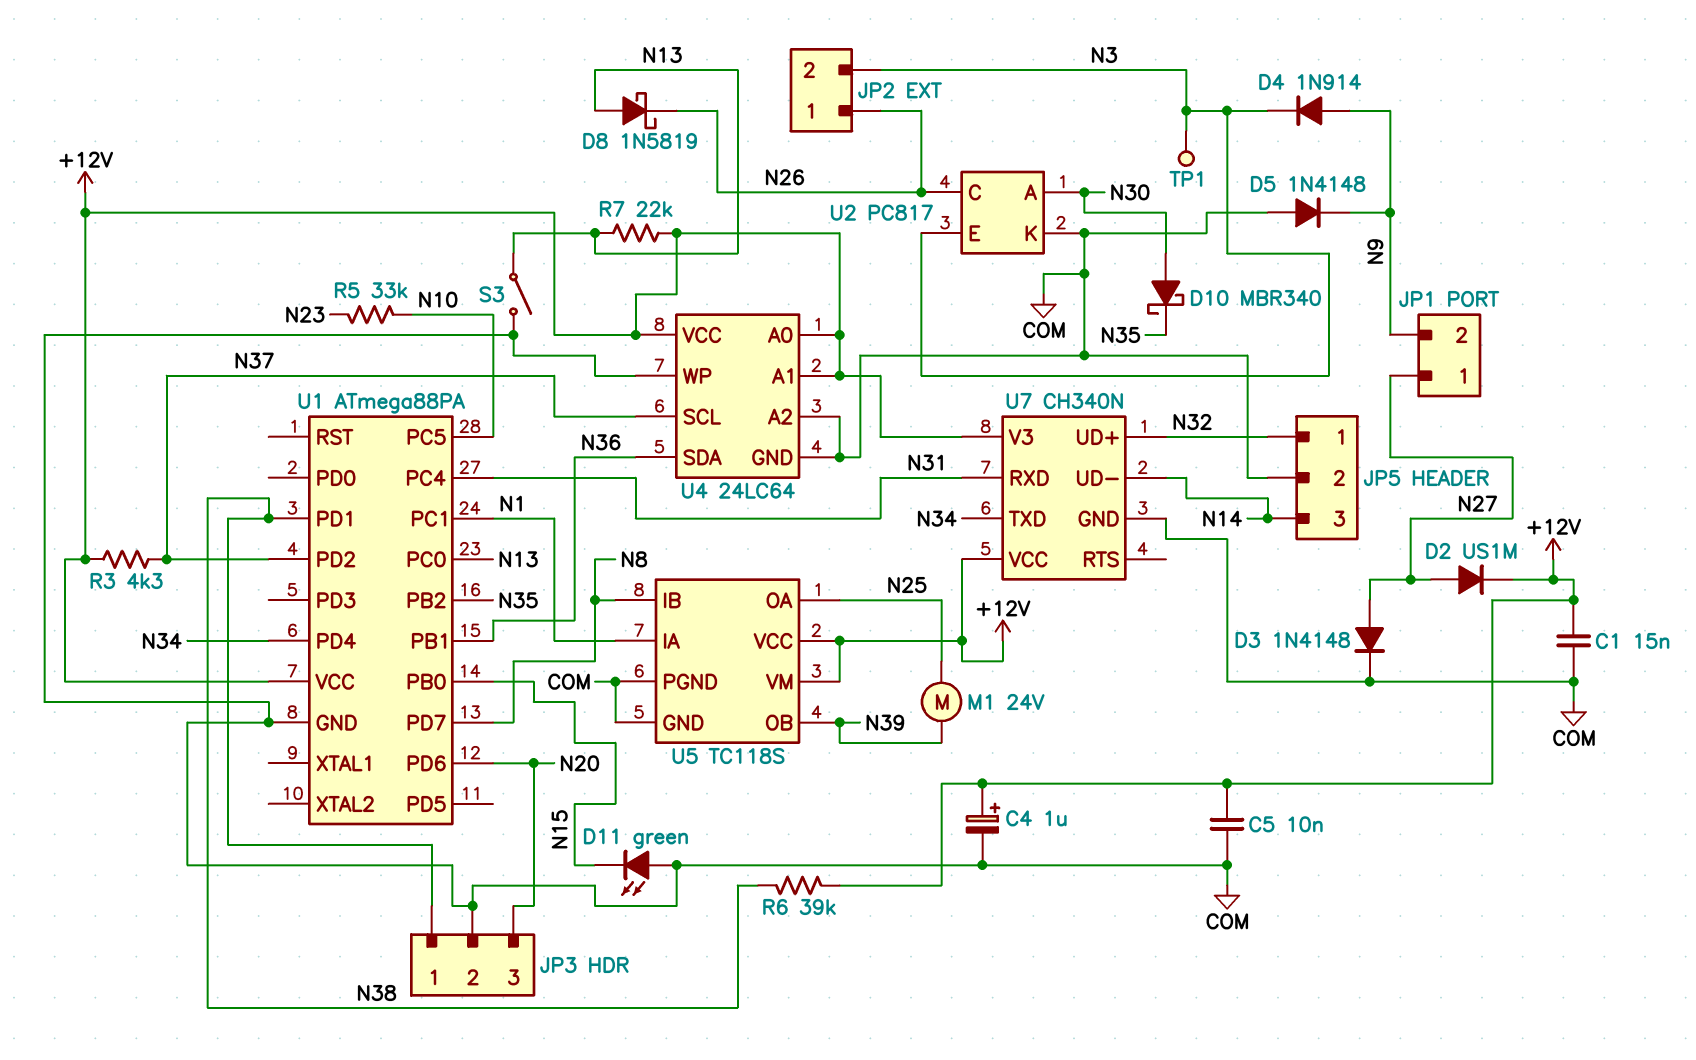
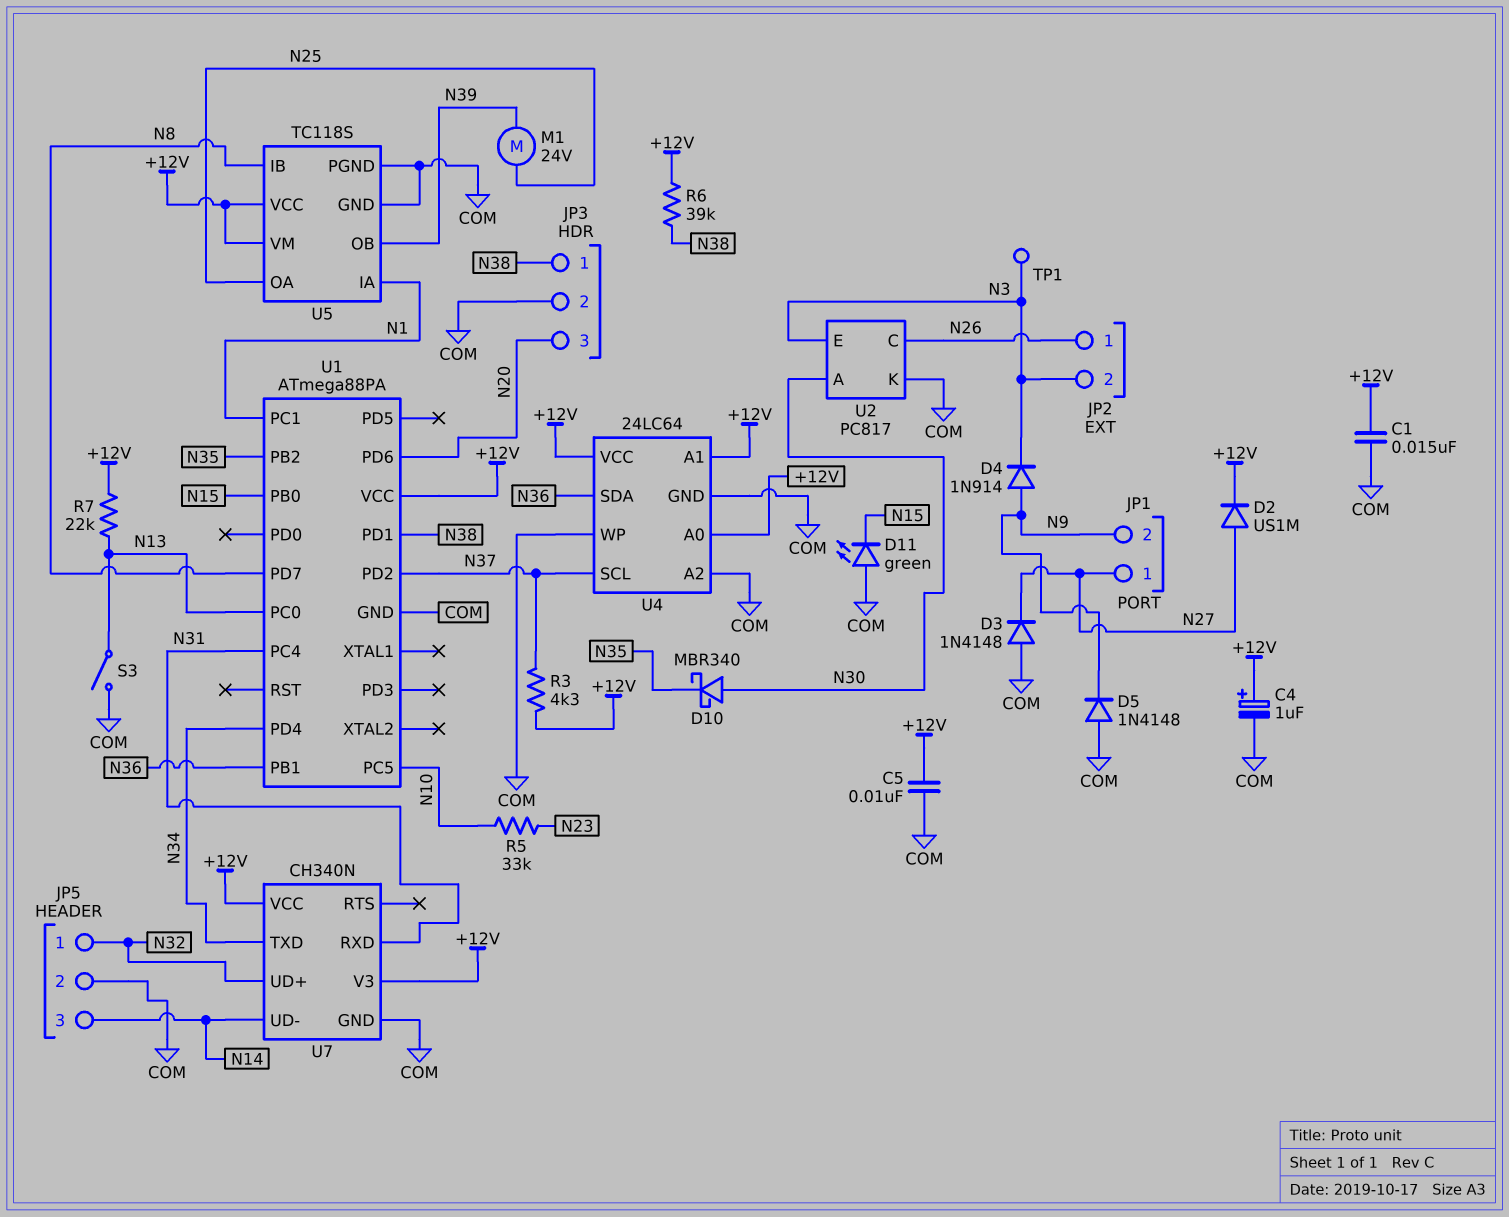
D3: diode 1N4148 (A N27, K COM) -> diode 1N4148 (A COM, K N27)
D8: schottky 1N5819 (A N13, K N26) -> none

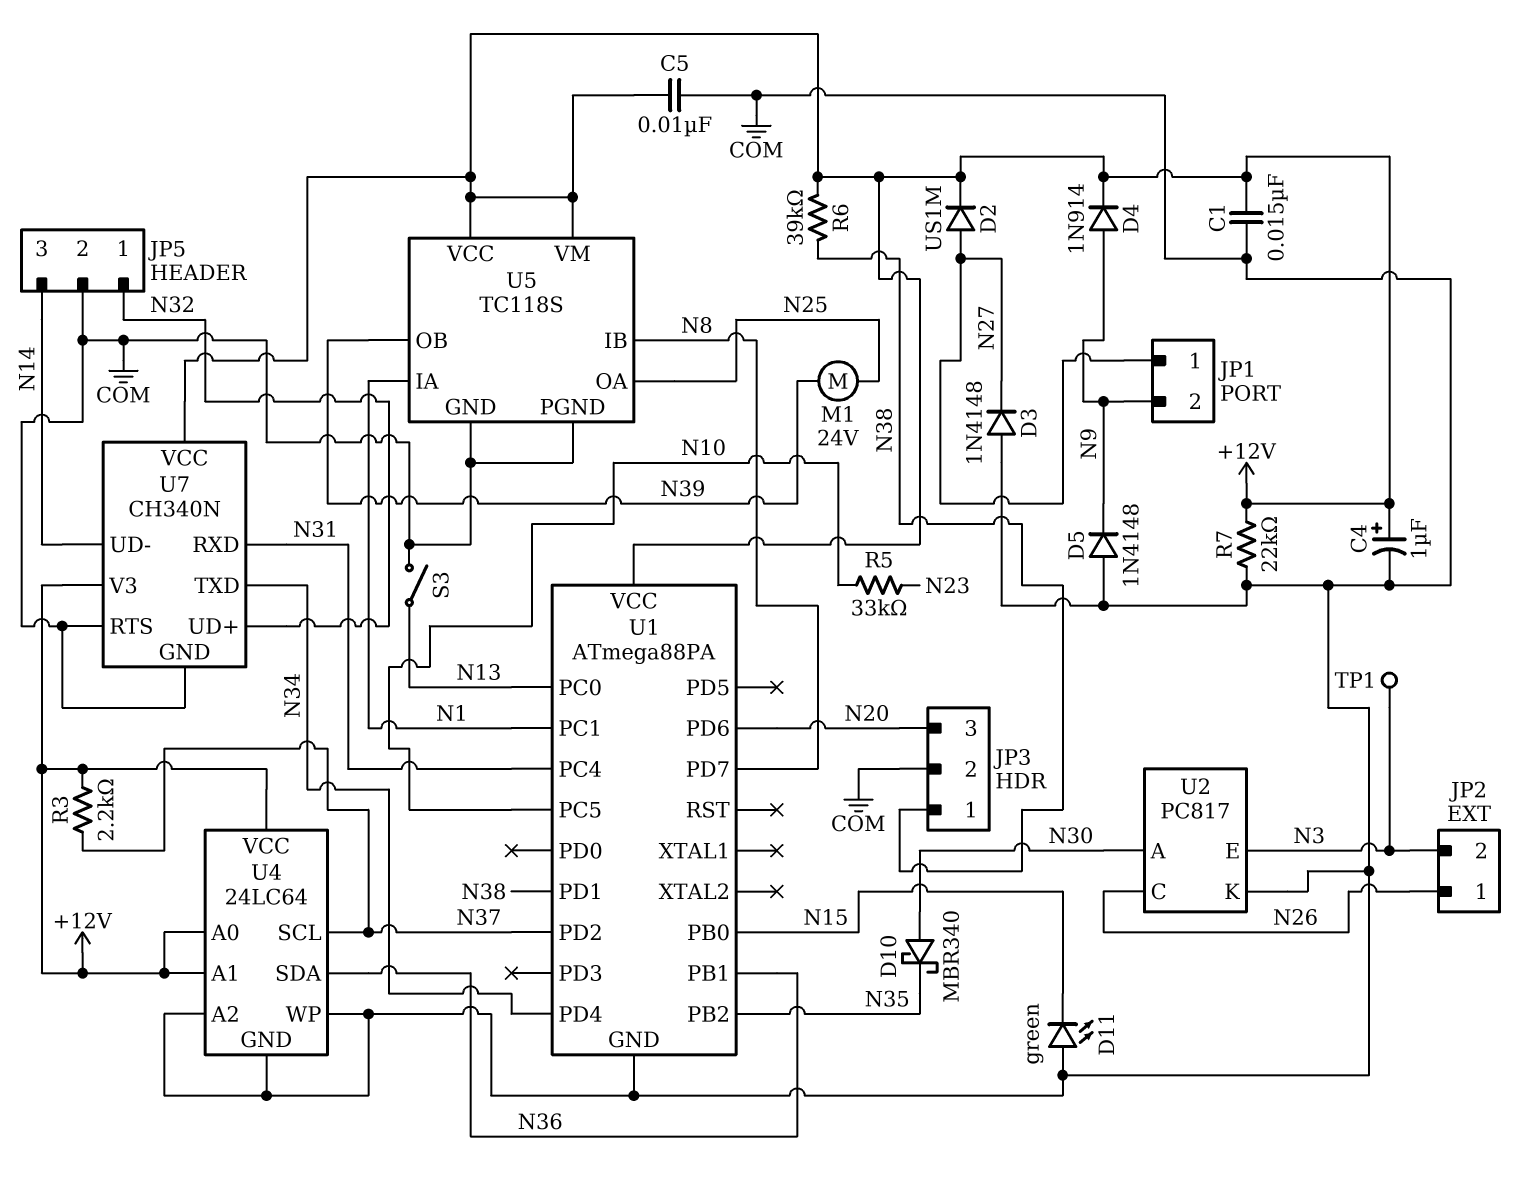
D4: diode 1N914 (A N9, K N3) -> diode 1N914 (A N9, K +12V)
R3: 4.3k (+12V, N37) -> 2.2k (+12V, N37)
R7: 22k (+12V, N13) -> 22k (+12V, COM)
U7 pin RTS: none -> COM

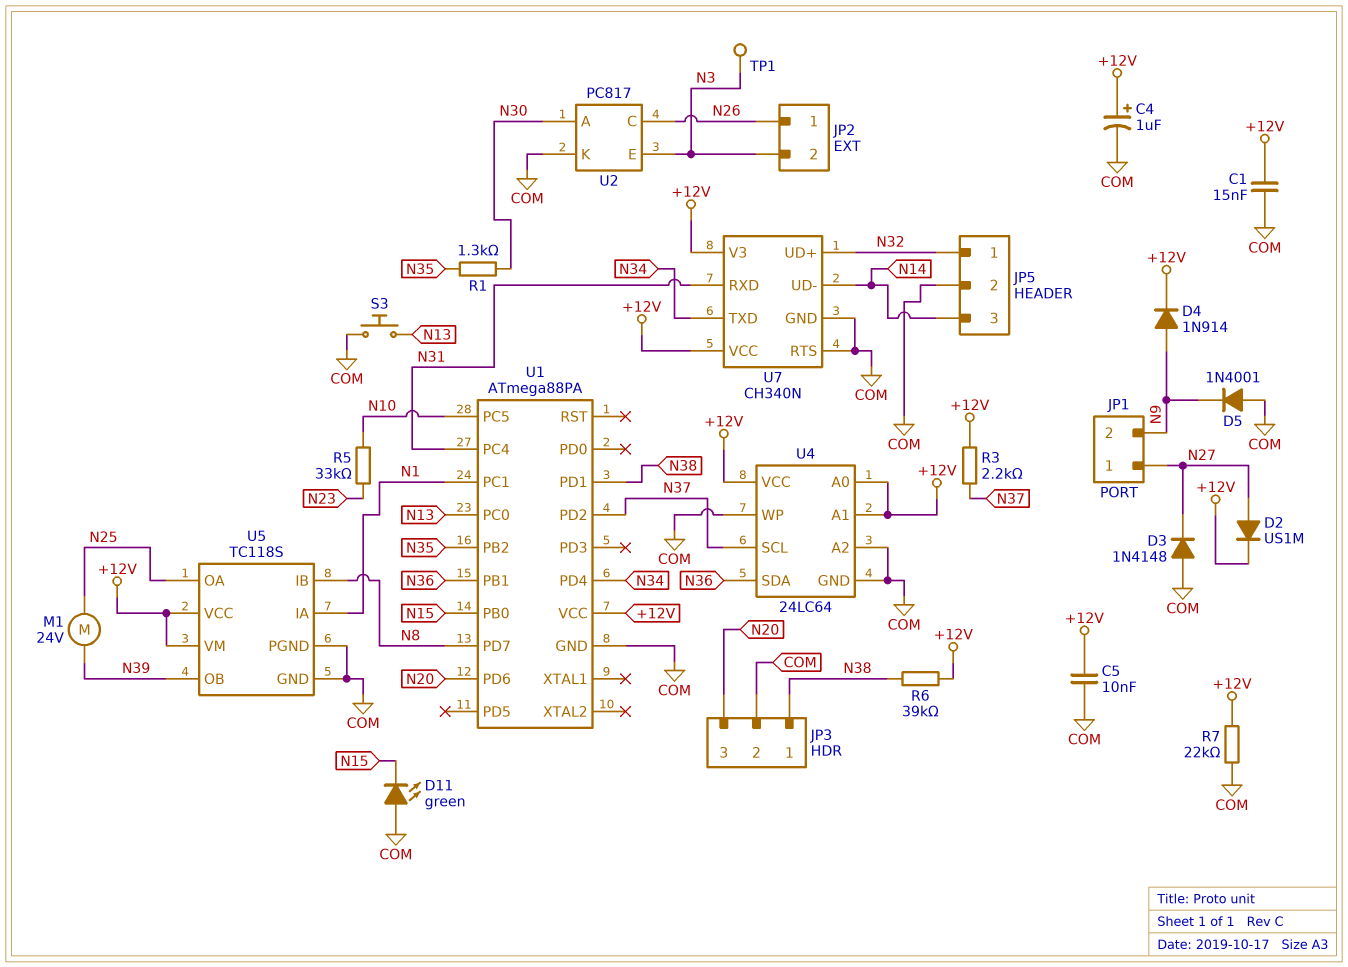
D5: diode 1N4148 (A COM, K N9) -> diode 1N4001 (A COM, K N9)
D10: schottky MBR340 (A N30, K N35) -> none
R1: none -> 1.3k (N30, N35)
S3: switch (COM, N13) -> button (COM, N13)

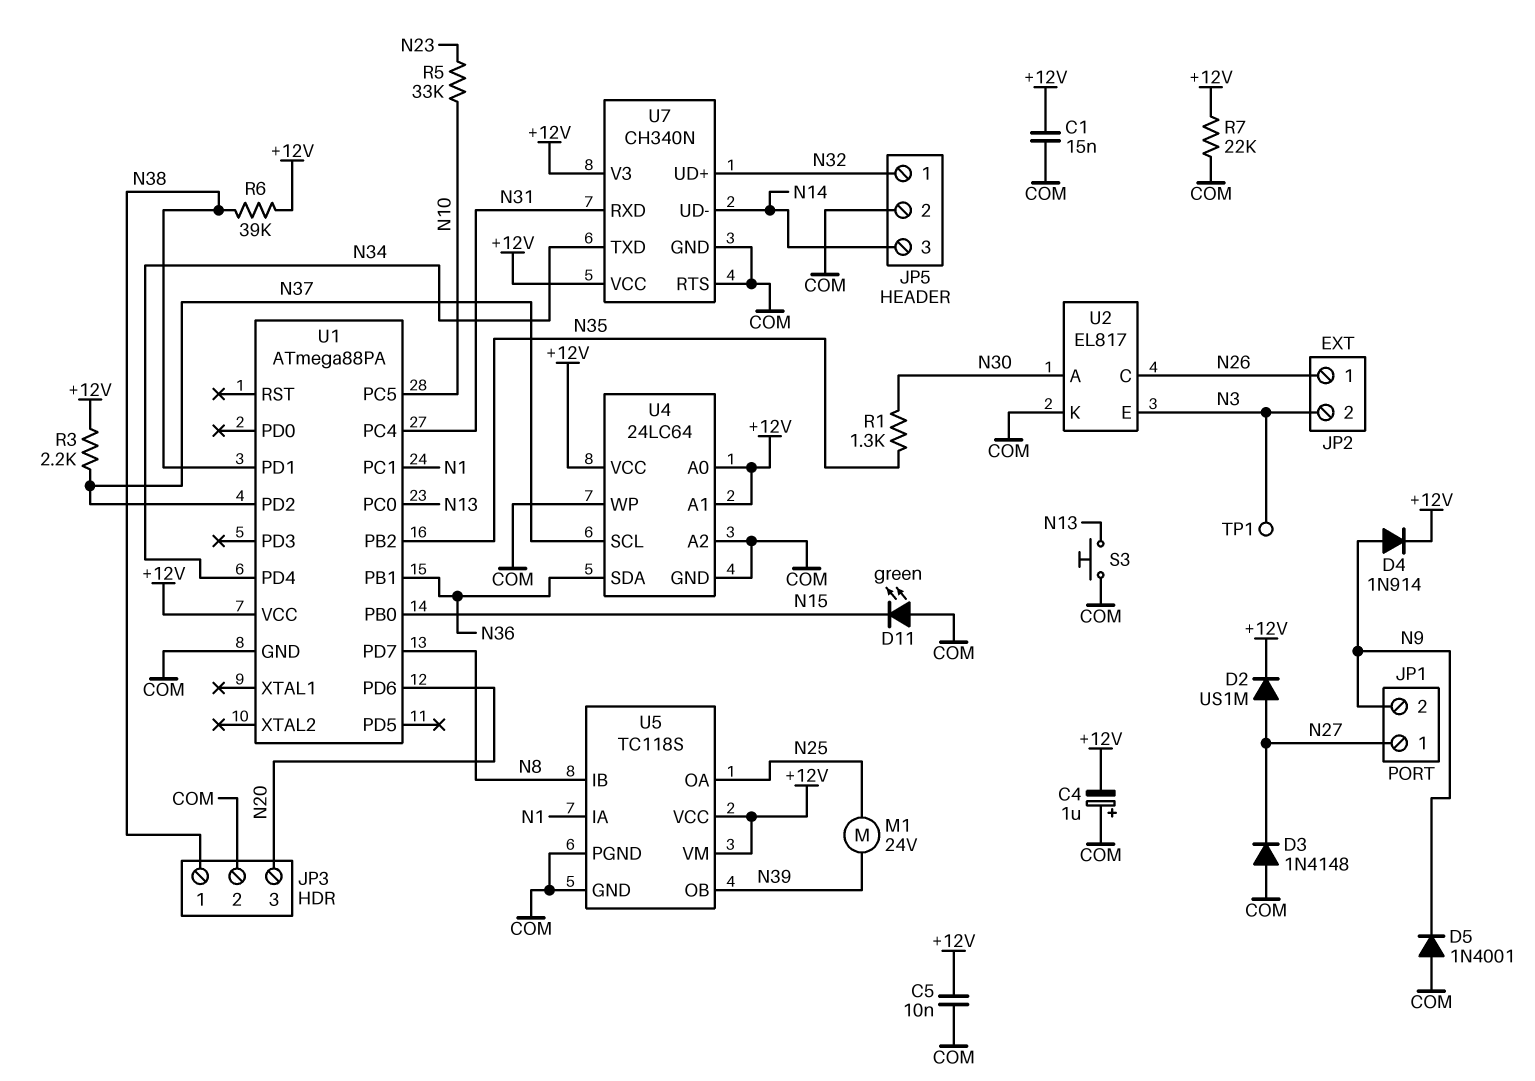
C4: 1uF (plus +12V, minus COM) -> 1uF (plus COM, minus +12V)
U2: PC817 -> EL817

